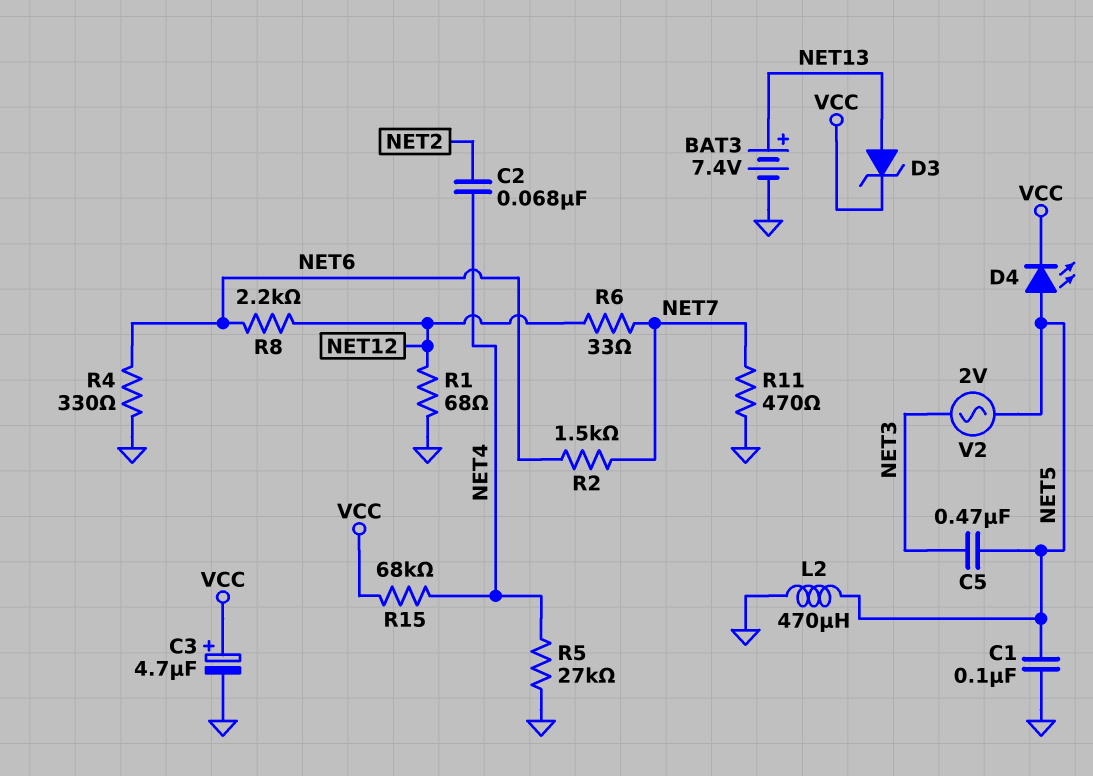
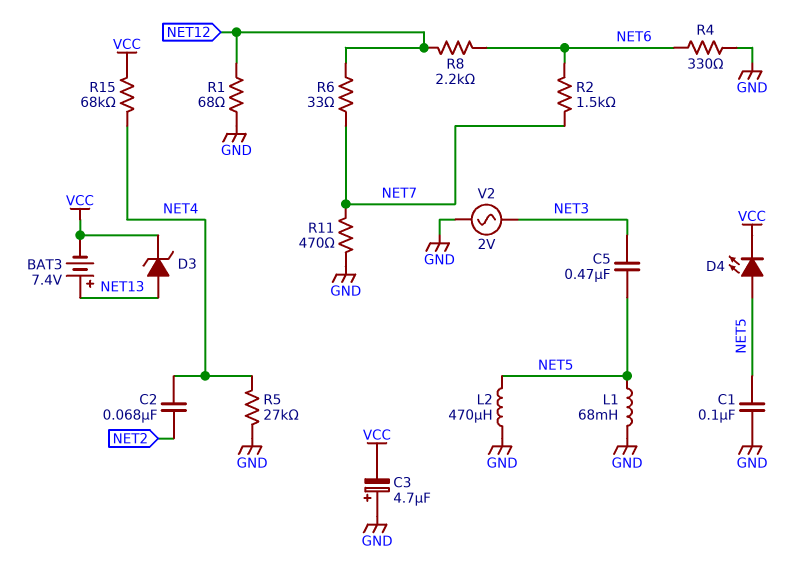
BAT3: 7.4V (plus NET13, minus GND) -> 7.4V (plus NET13, minus VCC)
C3: 4.7uF (plus VCC, minus GND) -> 4.7uF (plus GND, minus VCC)
L1: none -> 68mH (GND, NET5)
V2: AC 2V (NET3, NET5) -> AC 2V (GND, NET3)

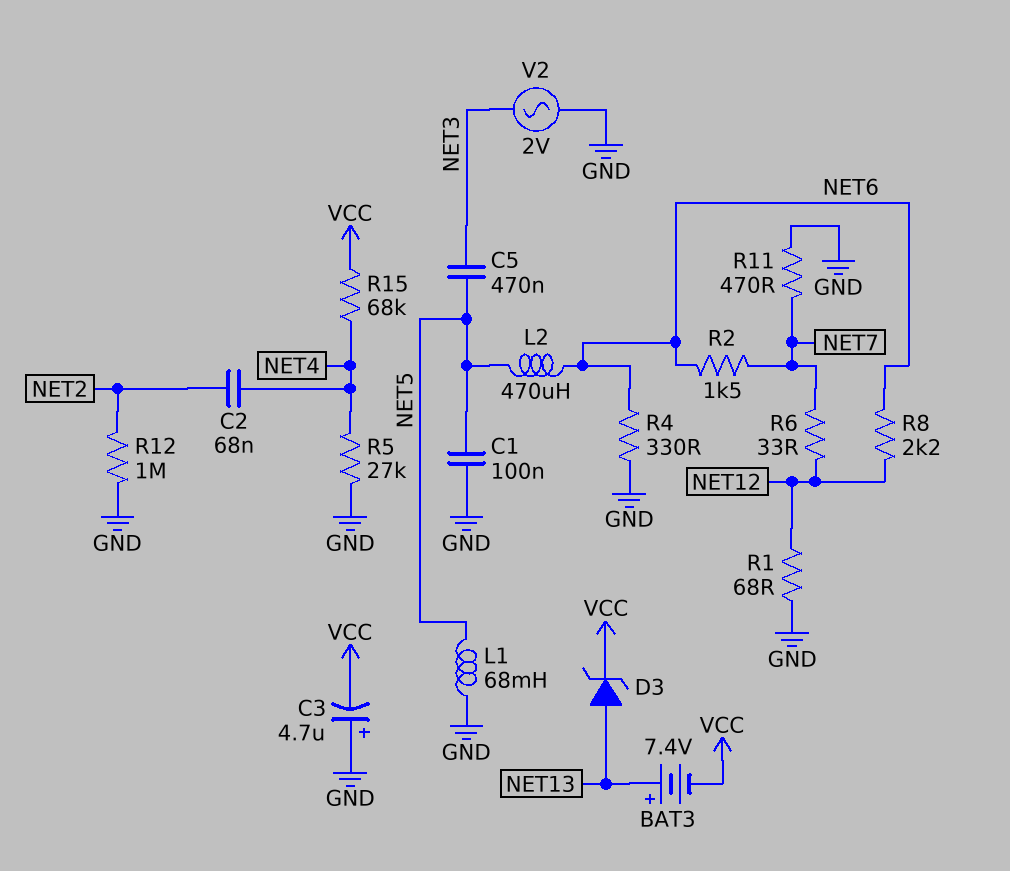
D4: LED (A NET5, K VCC) -> none
L2: 470uH (GND, NET5) -> 470uH (NET5, NET6)
R12: none -> 1M (GND, NET2)

